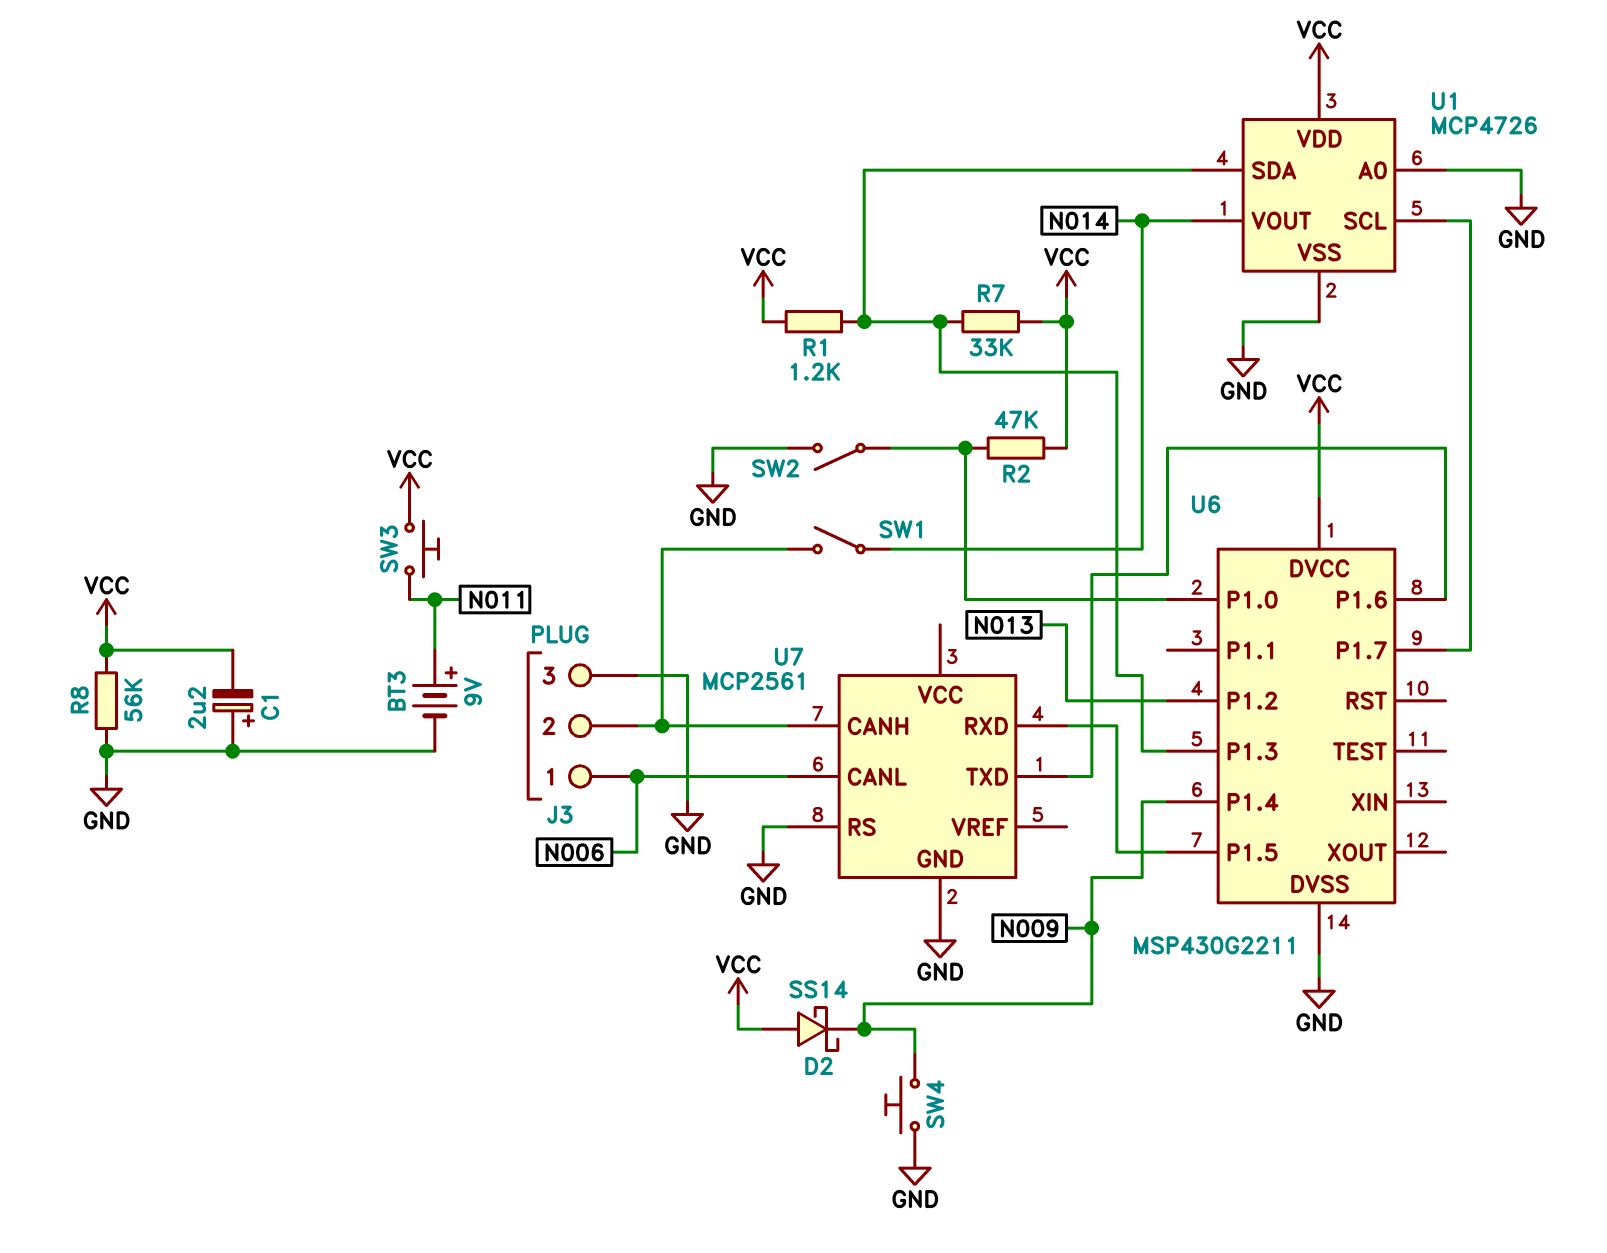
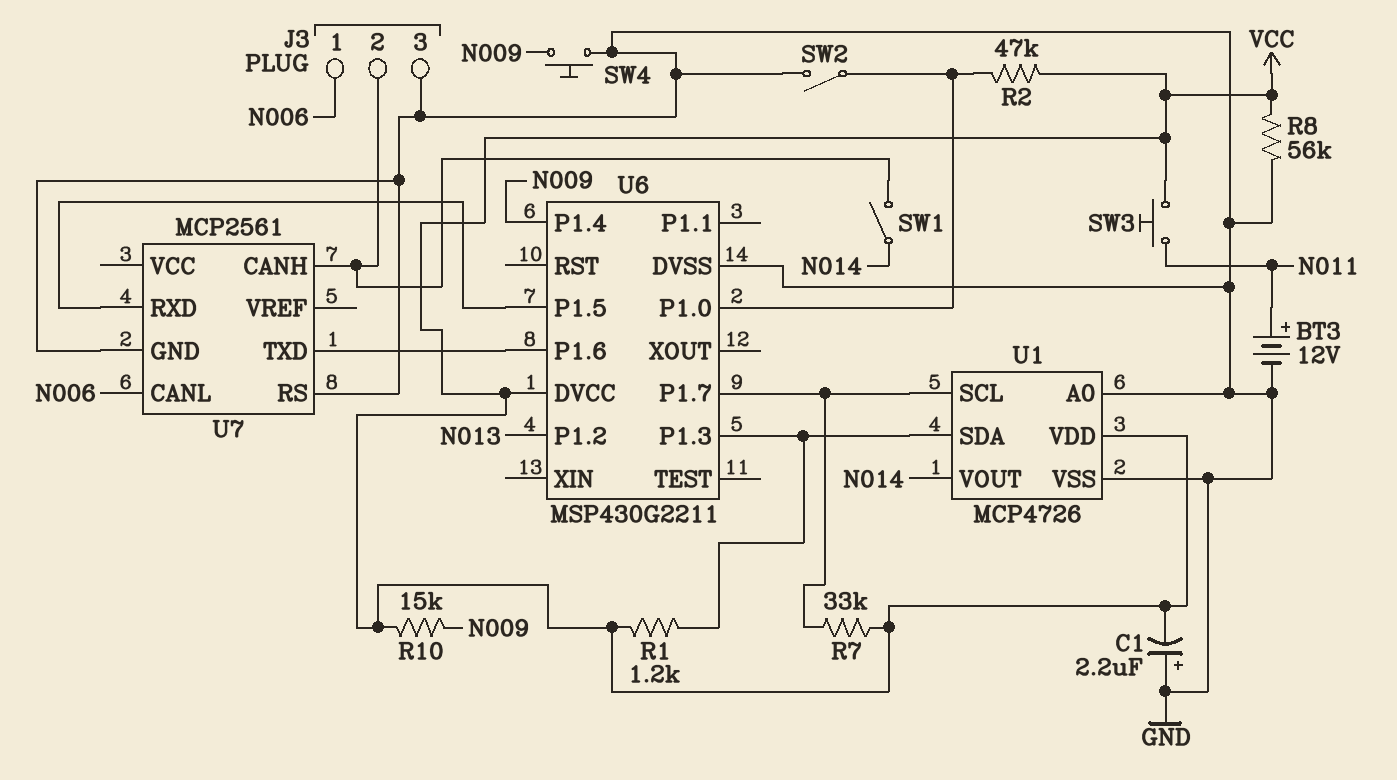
BT3: 9V (plus N011, minus GND) -> 12V (plus N011, minus GND)
D2: schottky SS14 (A VCC, K N009) -> none
R7: 33k (U1/SDA, VCC) -> 33k (U1/SCL, VCC)
R10: none -> 15k (N009, VCC)

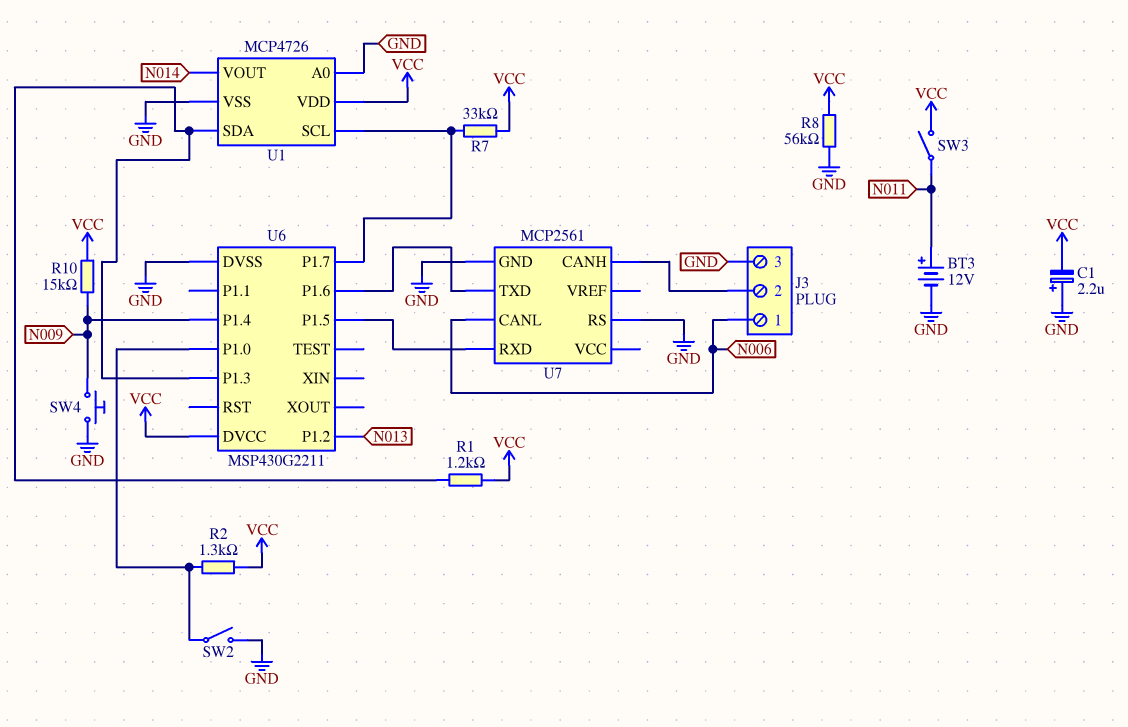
R2: 47k (U6/P1.0, VCC) -> 1.3k (U6/P1.0, VCC)
SW1: switch (J3/2, N014) -> none
SW3: button (N011, VCC) -> switch (N011, VCC)

